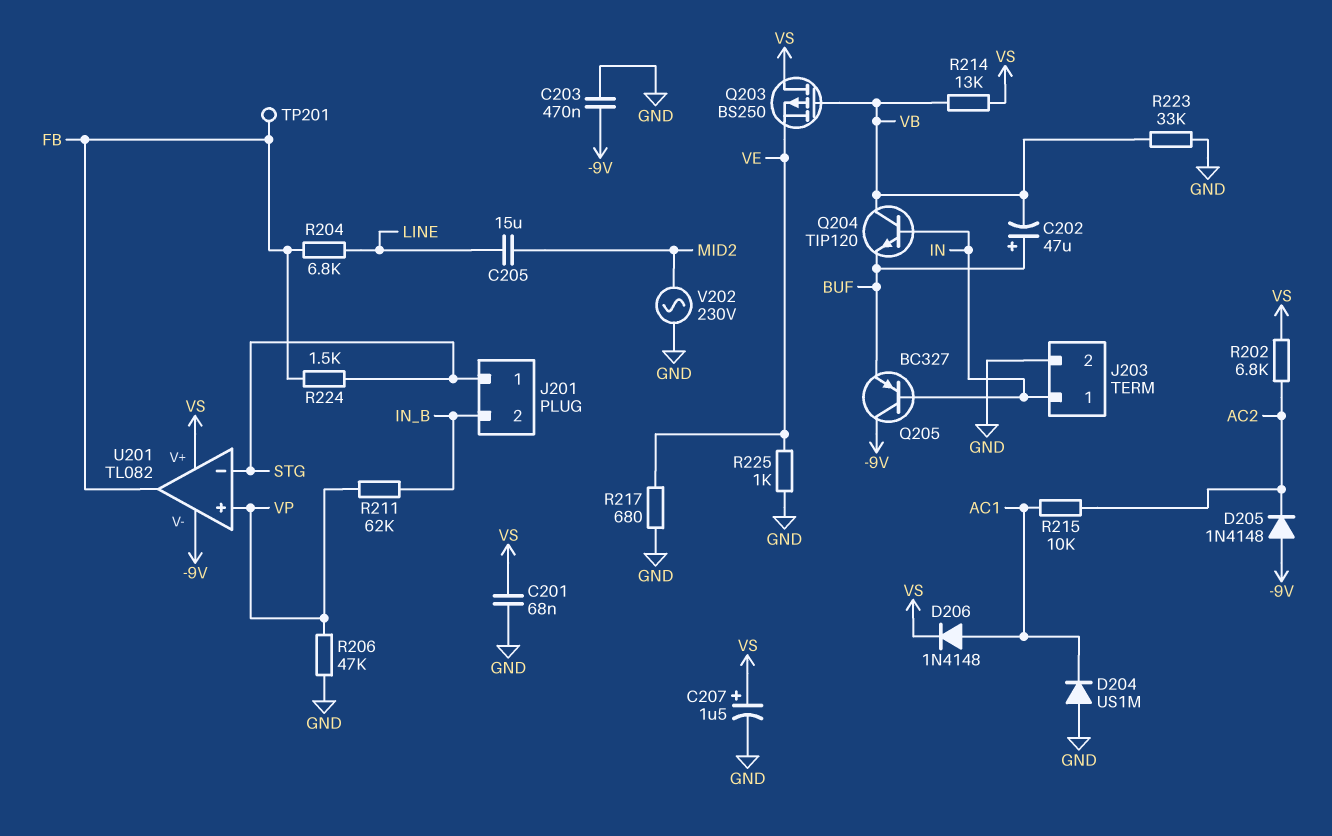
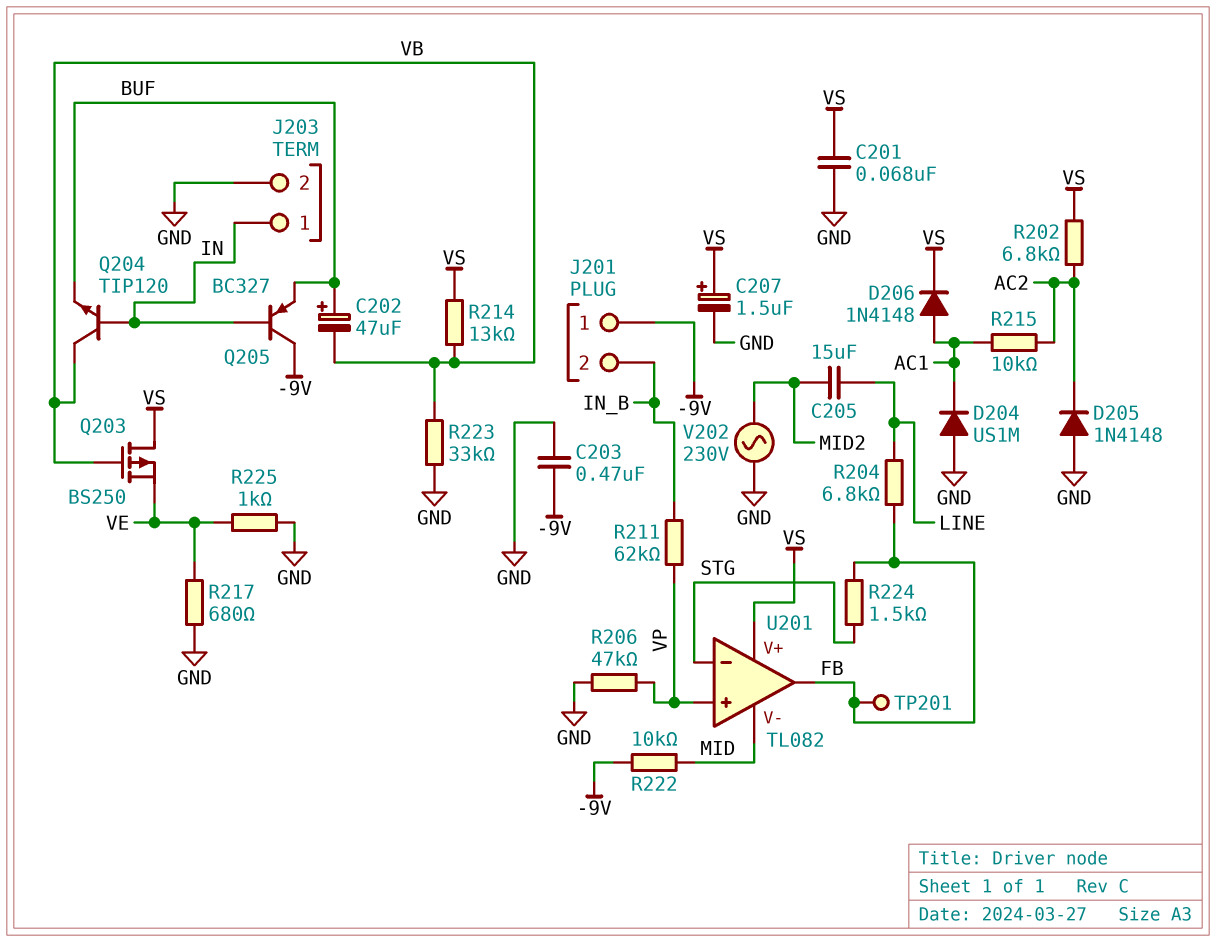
D205: diode 1N4148 (A -9V, K AC2) -> diode 1N4148 (A GND, K AC2)
J201 pin 1: STG -> -9V
R222: none -> 10k (-9V, MID)
U201 pin V-: -9V -> MID

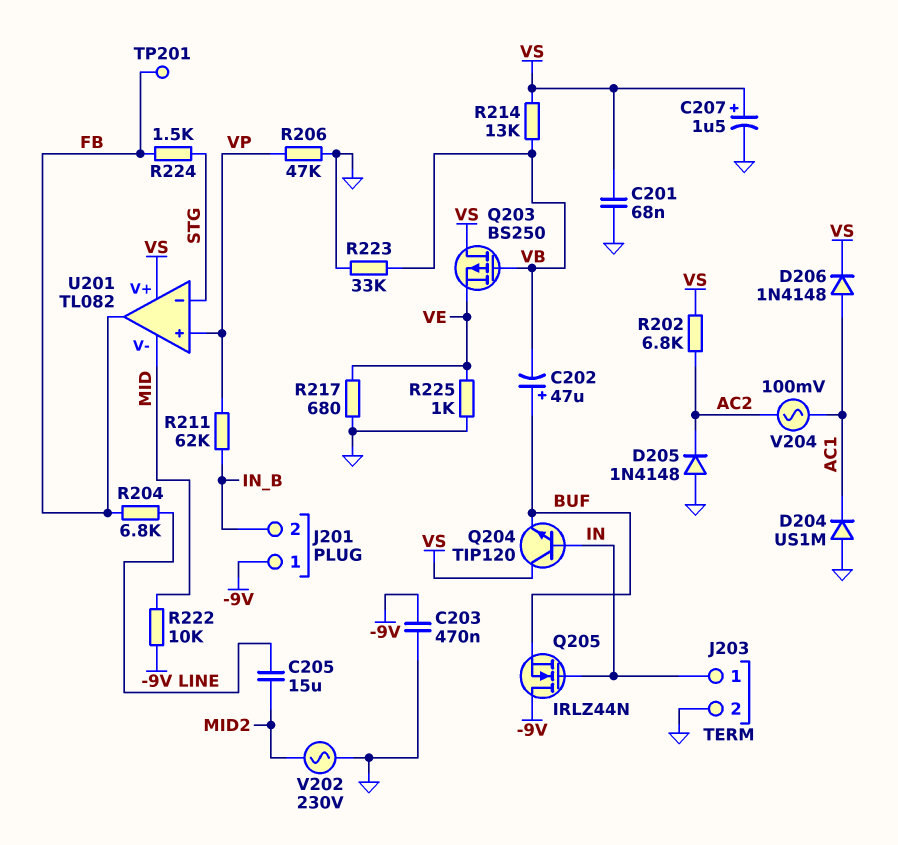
Q204: NPN TIP120 (B IN, C VB, E BUF) -> NPN TIP120 (B IN, C VS, E BUF)
Q205: PNP BC327 (B IN, C -9V, E BUF) -> NMOS IRLZ44N (G IN, D -9V, S BUF)
R215: 10k (AC1, AC2) -> none
V204: none -> AC 100mV (AC1, AC2)

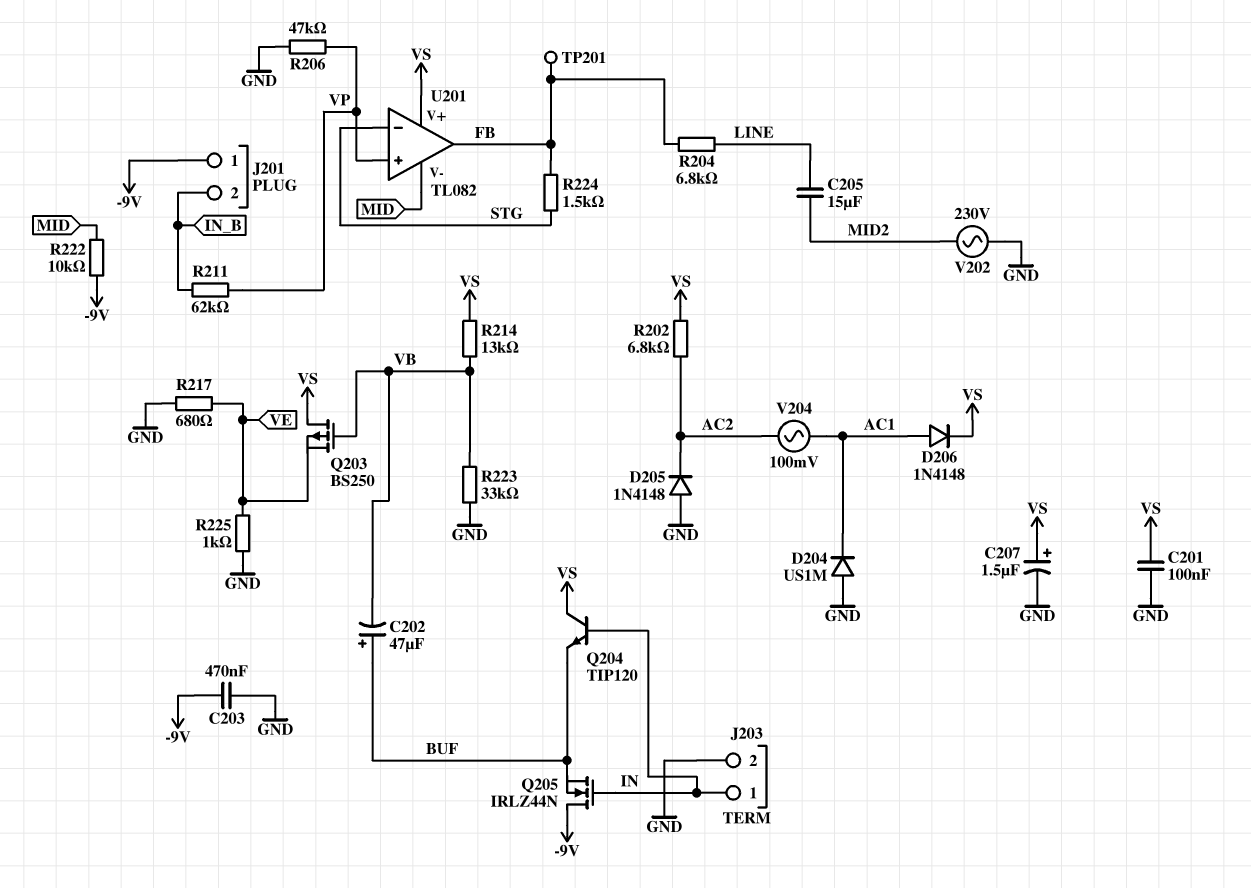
C201: 68nF (GND, VS) -> 100nF (GND, VS)

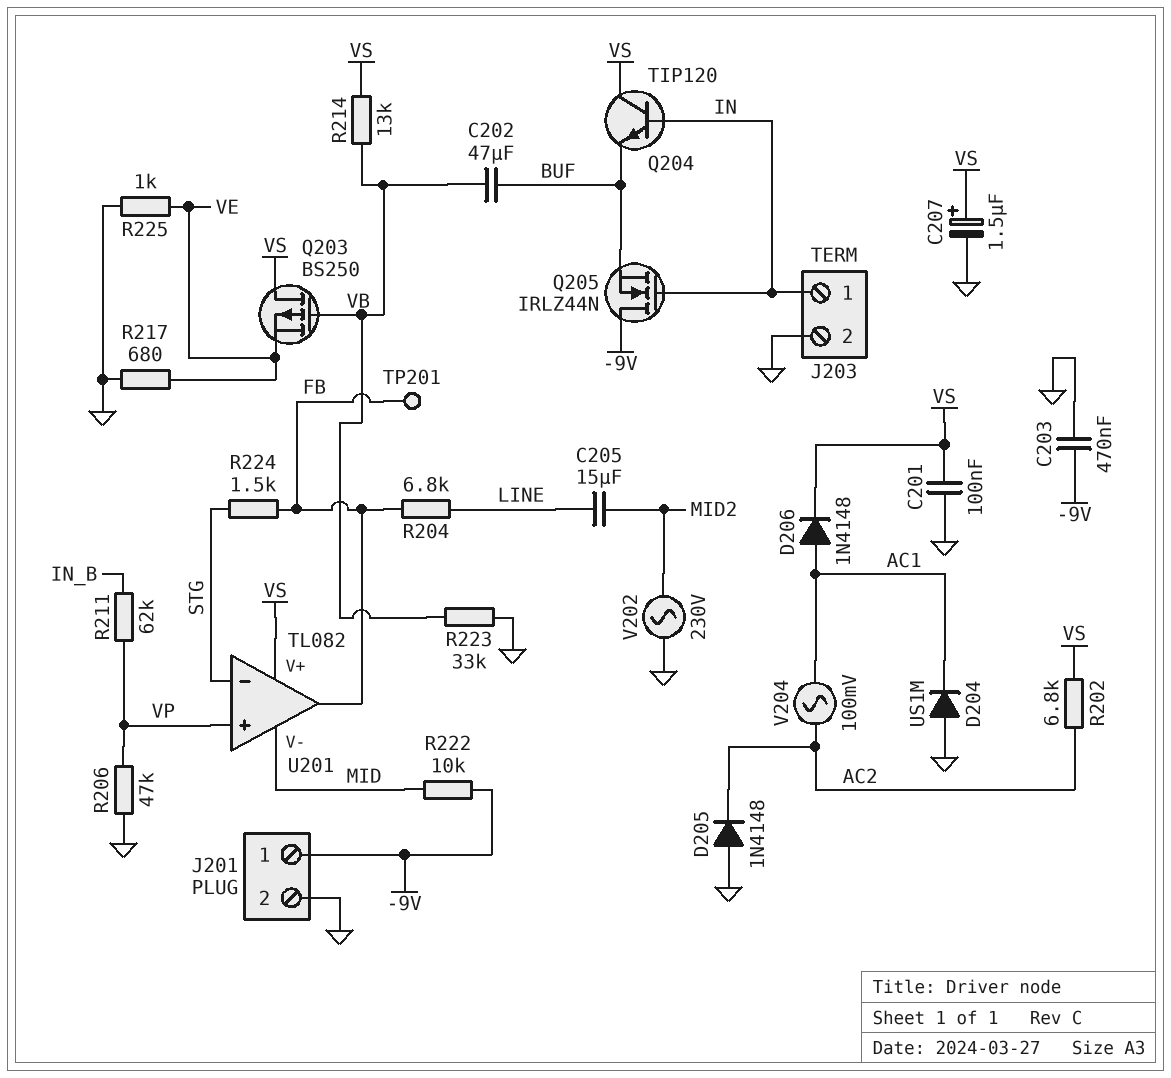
C202: 47uF (plus BUF, minus VB) -> 47uF (BUF, VB)
J201 pin 2: IN_B -> GND

